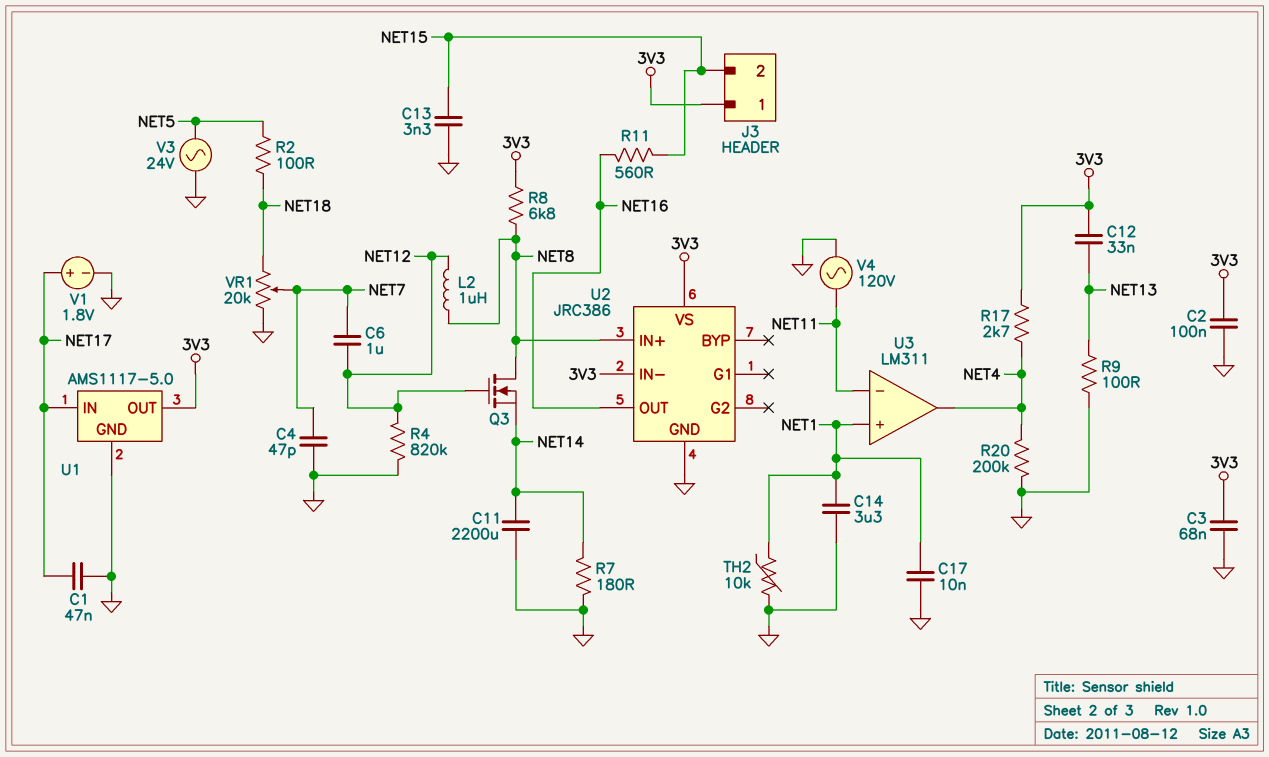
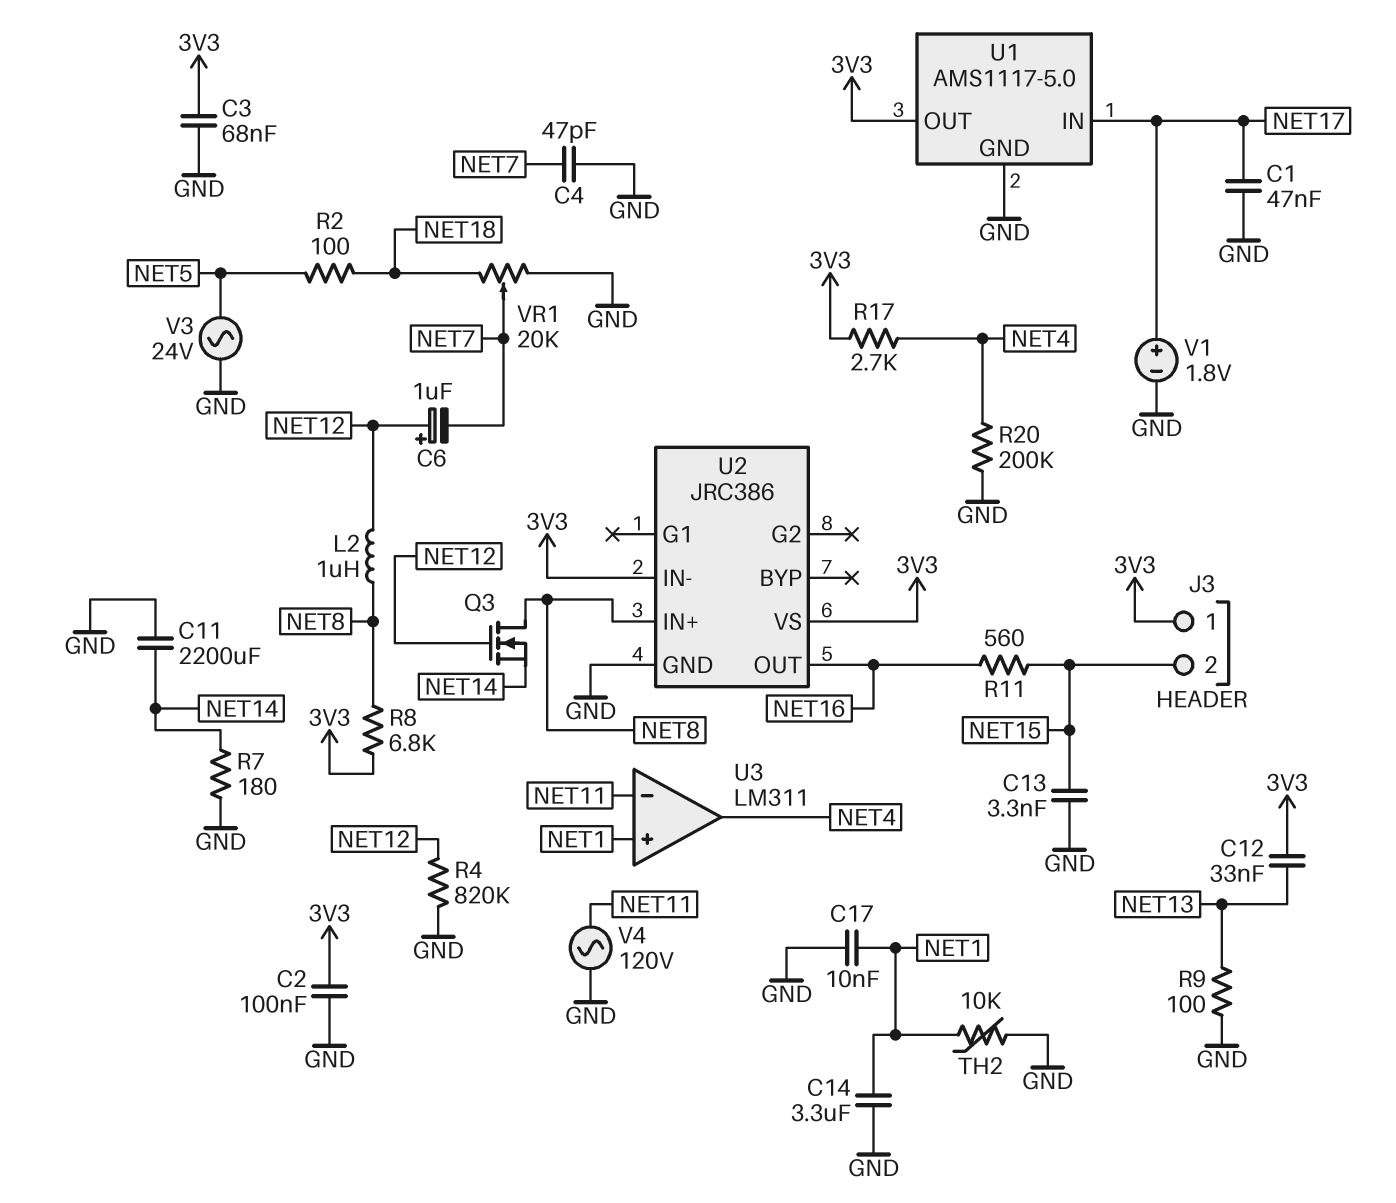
C6: 1uF (NET7, NET12) -> 1uF (plus NET12, minus NET7)

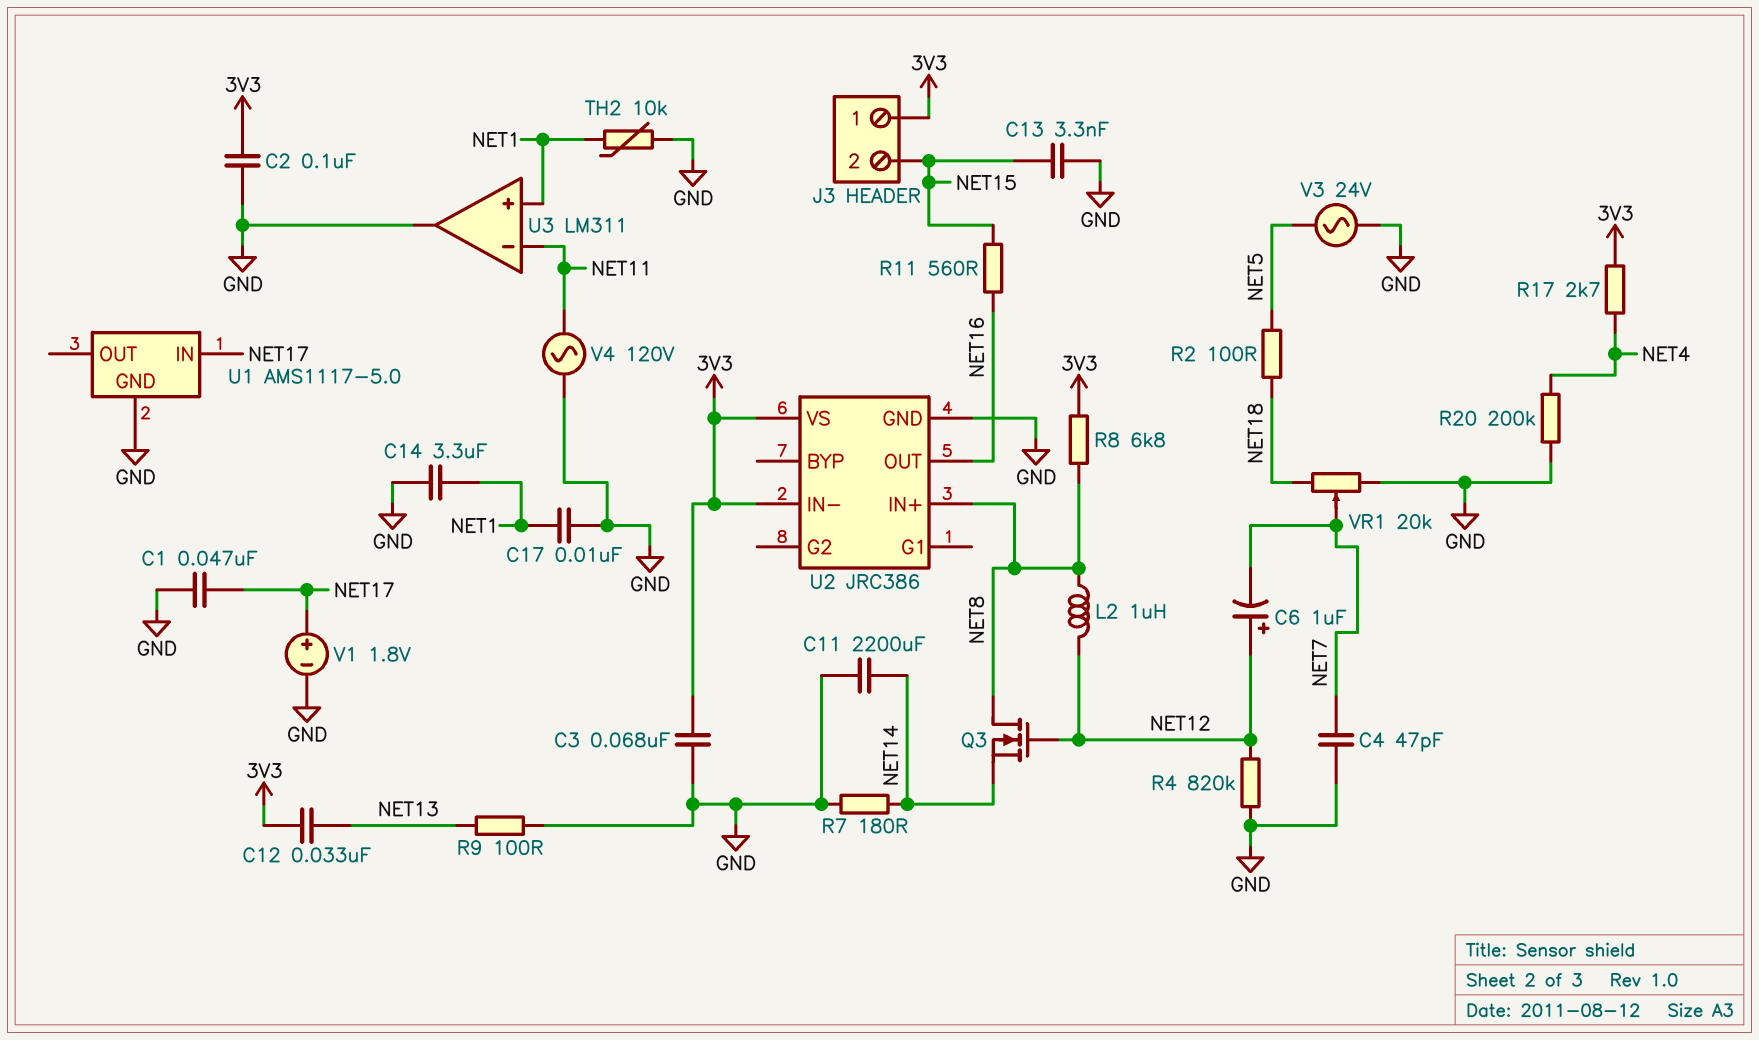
U1 pin OUT: 3V3 -> none
U3 pin out: NET4 -> GND

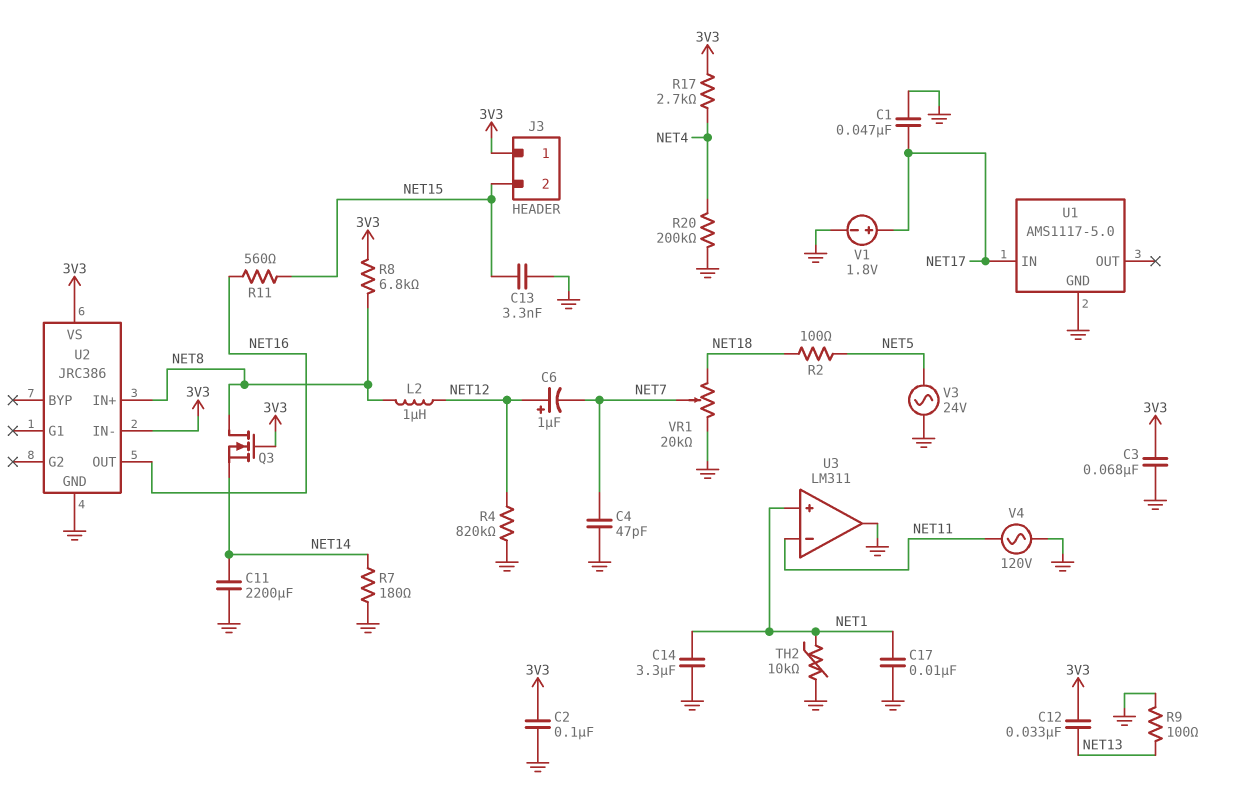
Q3: NMOS (G NET12, D NET8, S NET14) -> NMOS (G 3V3, D NET8, S NET14)

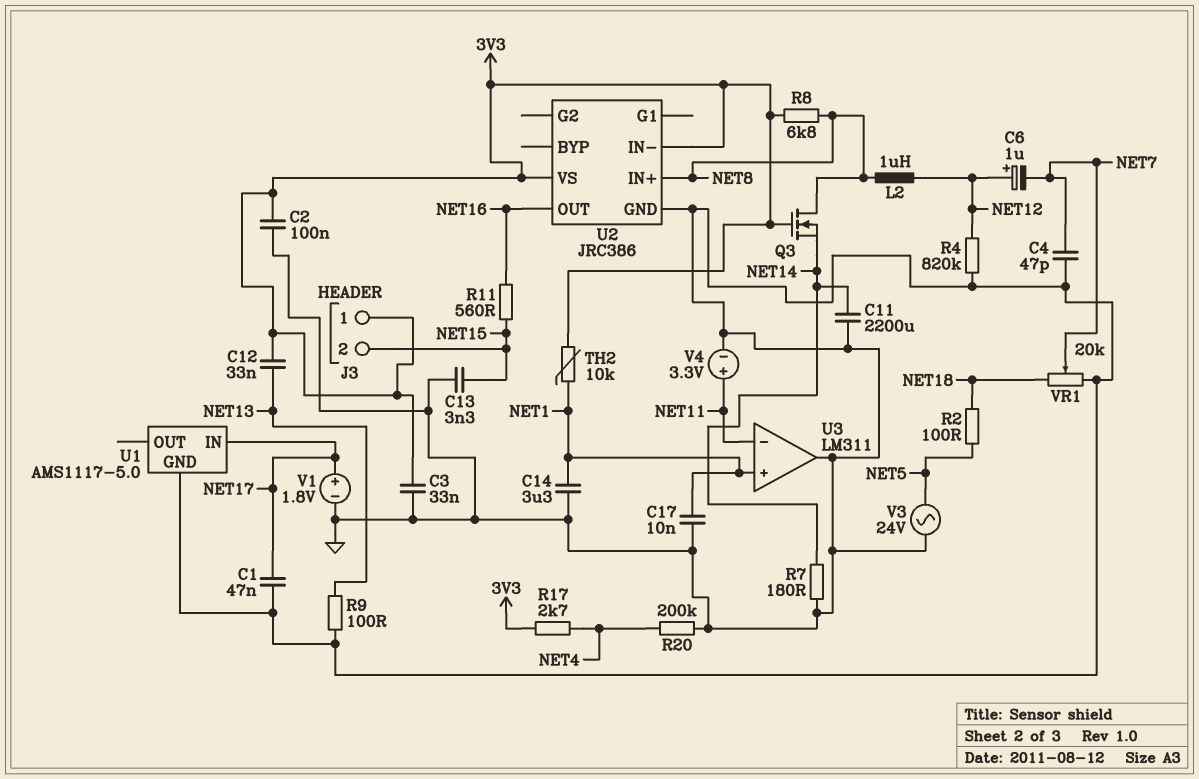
C3: 68nF (3V3, GND) -> 33nF (3V3, GND)
TH2: 10k (GND, NET1) -> 10k (3V3, NET1)
V4: AC 120V (GND, NET11) -> 3.3V (plus NET11, minus GND)

